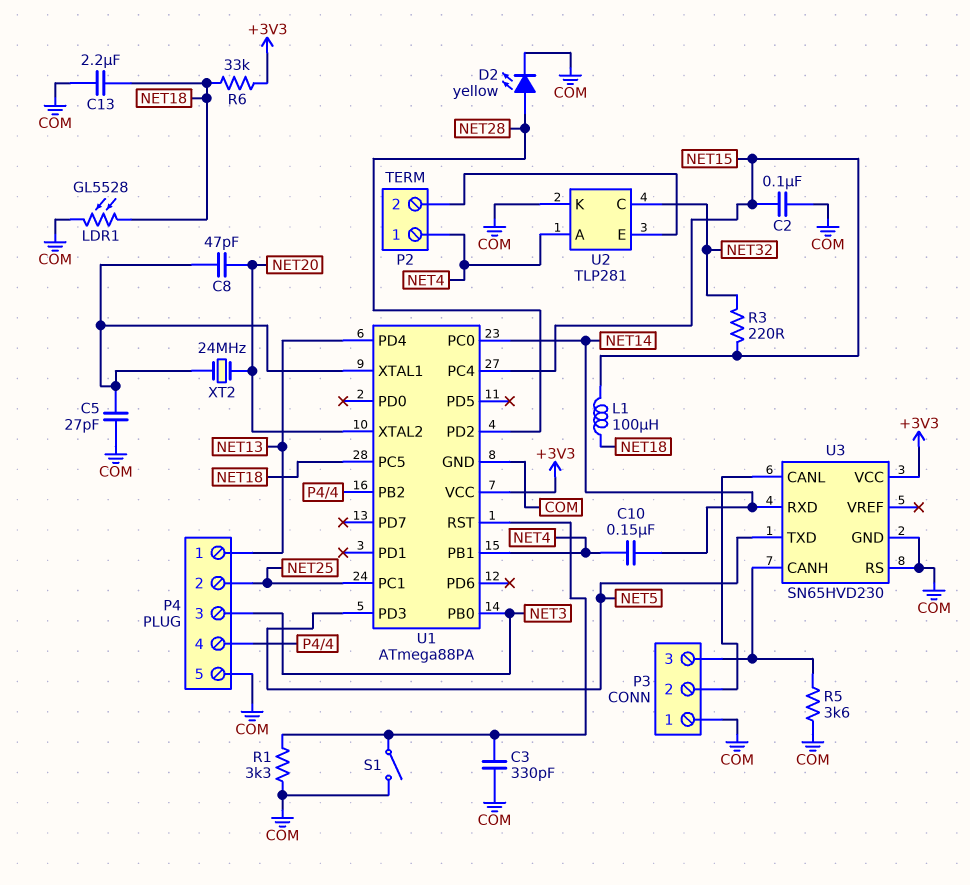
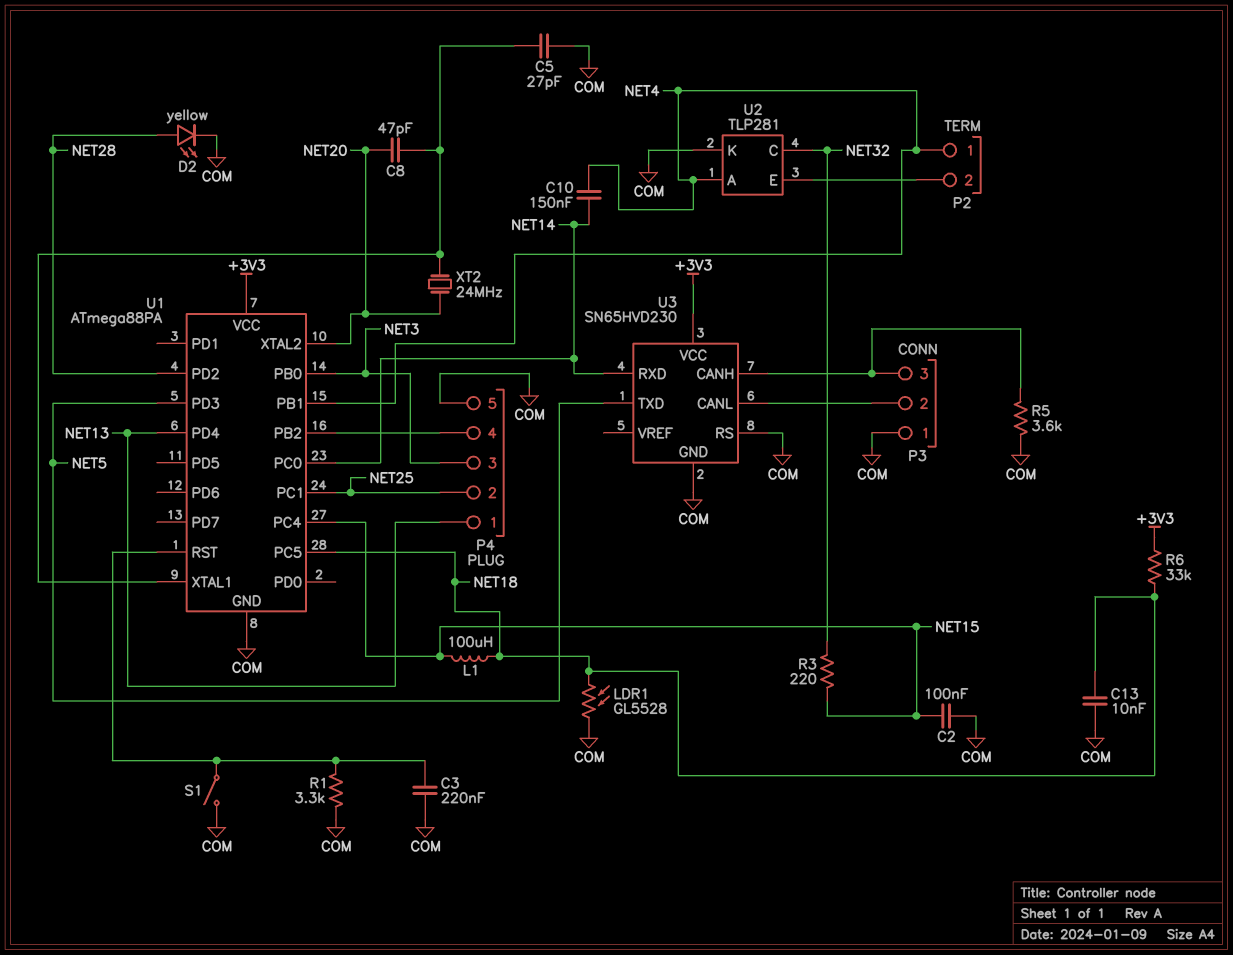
C3: 330pF (COM, U1/RST) -> 220nF (COM, U1/RST)
C13: 2.2uF (COM, NET18) -> 10nF (COM, NET18)

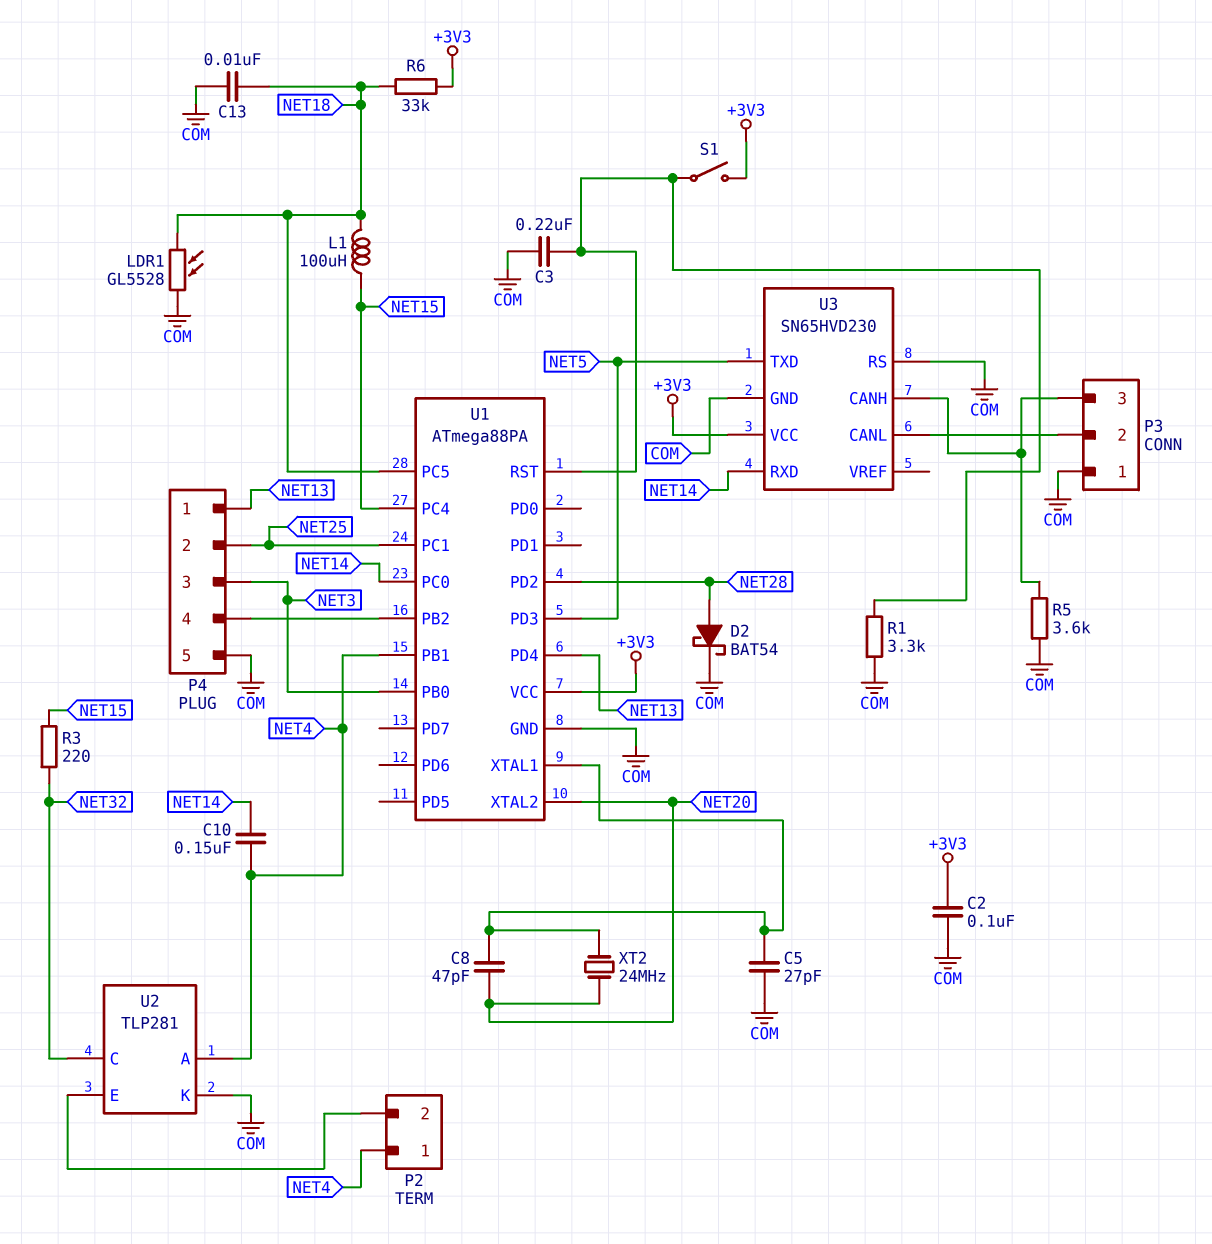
C2: 100nF (COM, NET15) -> 100nF (+3V3, COM)
D2: LED yellow (A NET28, K COM) -> schottky BAT54 (A NET28, K COM)
S1: switch (COM, U1/RST) -> switch (+3V3, U1/RST)

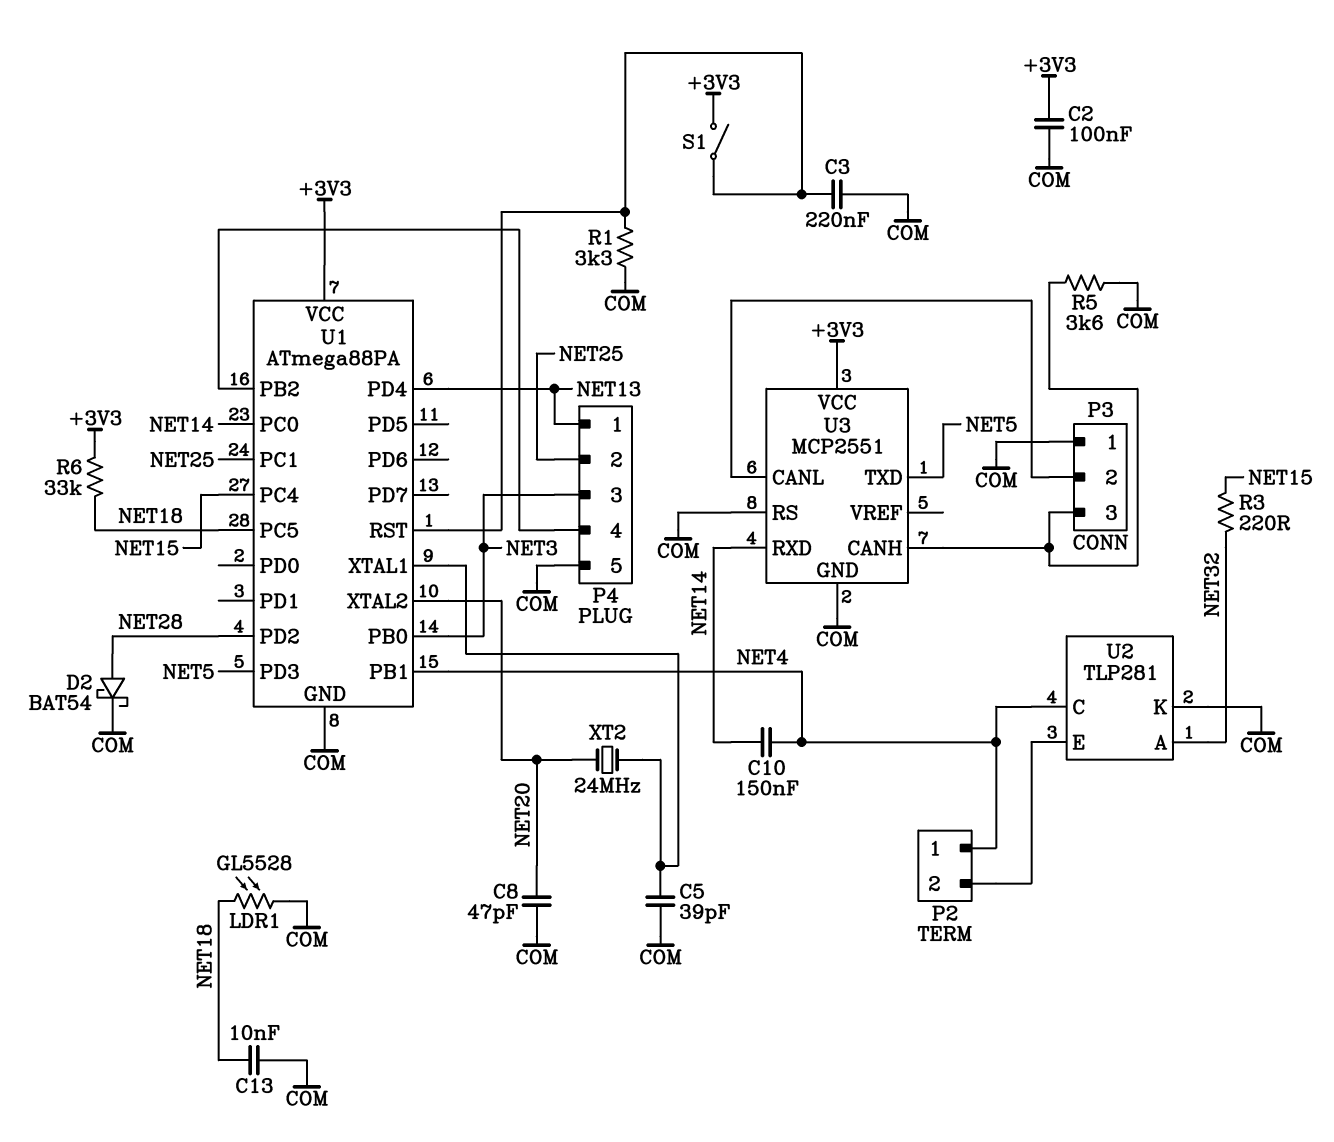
C5: 27pF (COM, U1/XTAL1) -> 39pF (COM, U1/XTAL1)
C8: 47pF (NET20, U1/XTAL1) -> 47pF (COM, NET20)
L1: 100uH (NET15, NET18) -> none
U2 pin A: NET4 -> NET32
U2 pin C: NET32 -> NET4
U3: SN65HVD230 -> MCP2551

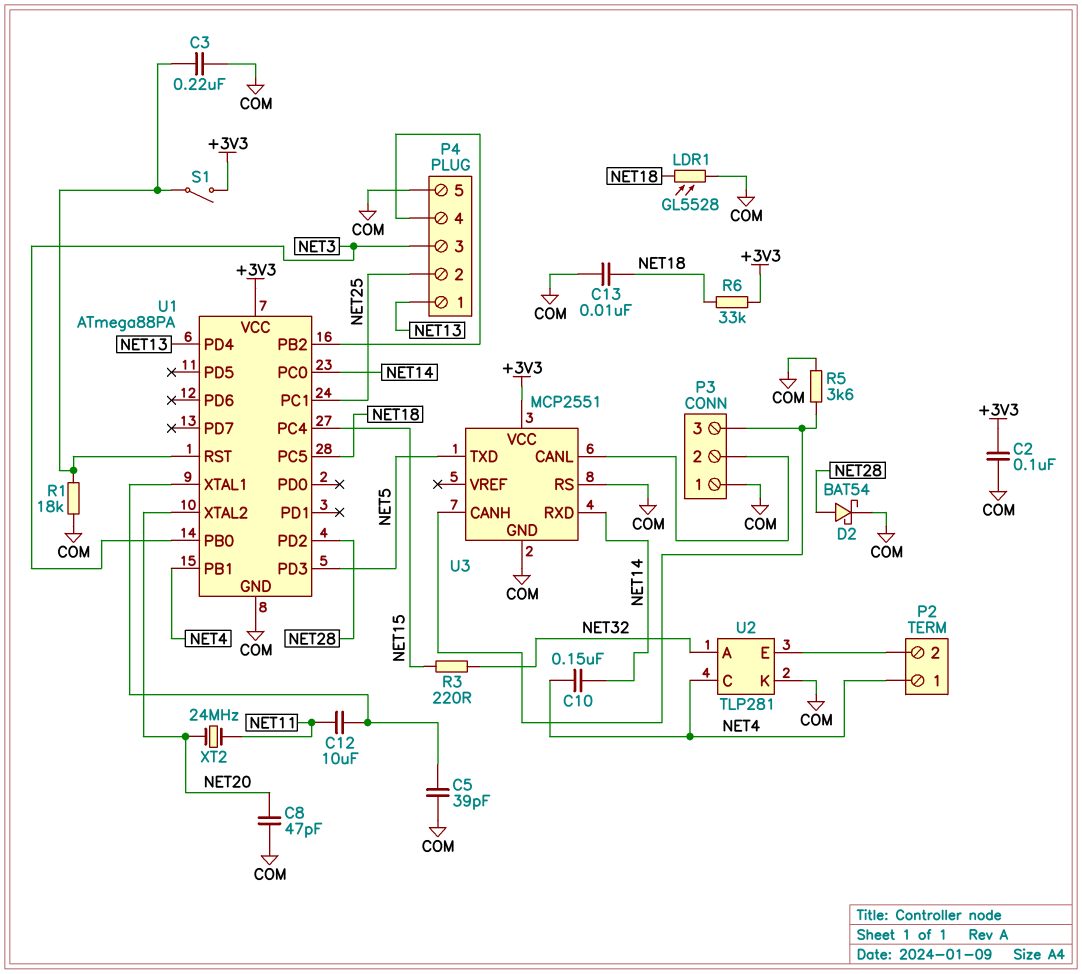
C12: none -> 10uF (NET11, U1/XTAL1)
R1: 3.3k (COM, U1/RST) -> 18k (COM, U1/RST)
XT2: 24MHz (NET20, U1/XTAL1) -> 24MHz (NET11, NET20)

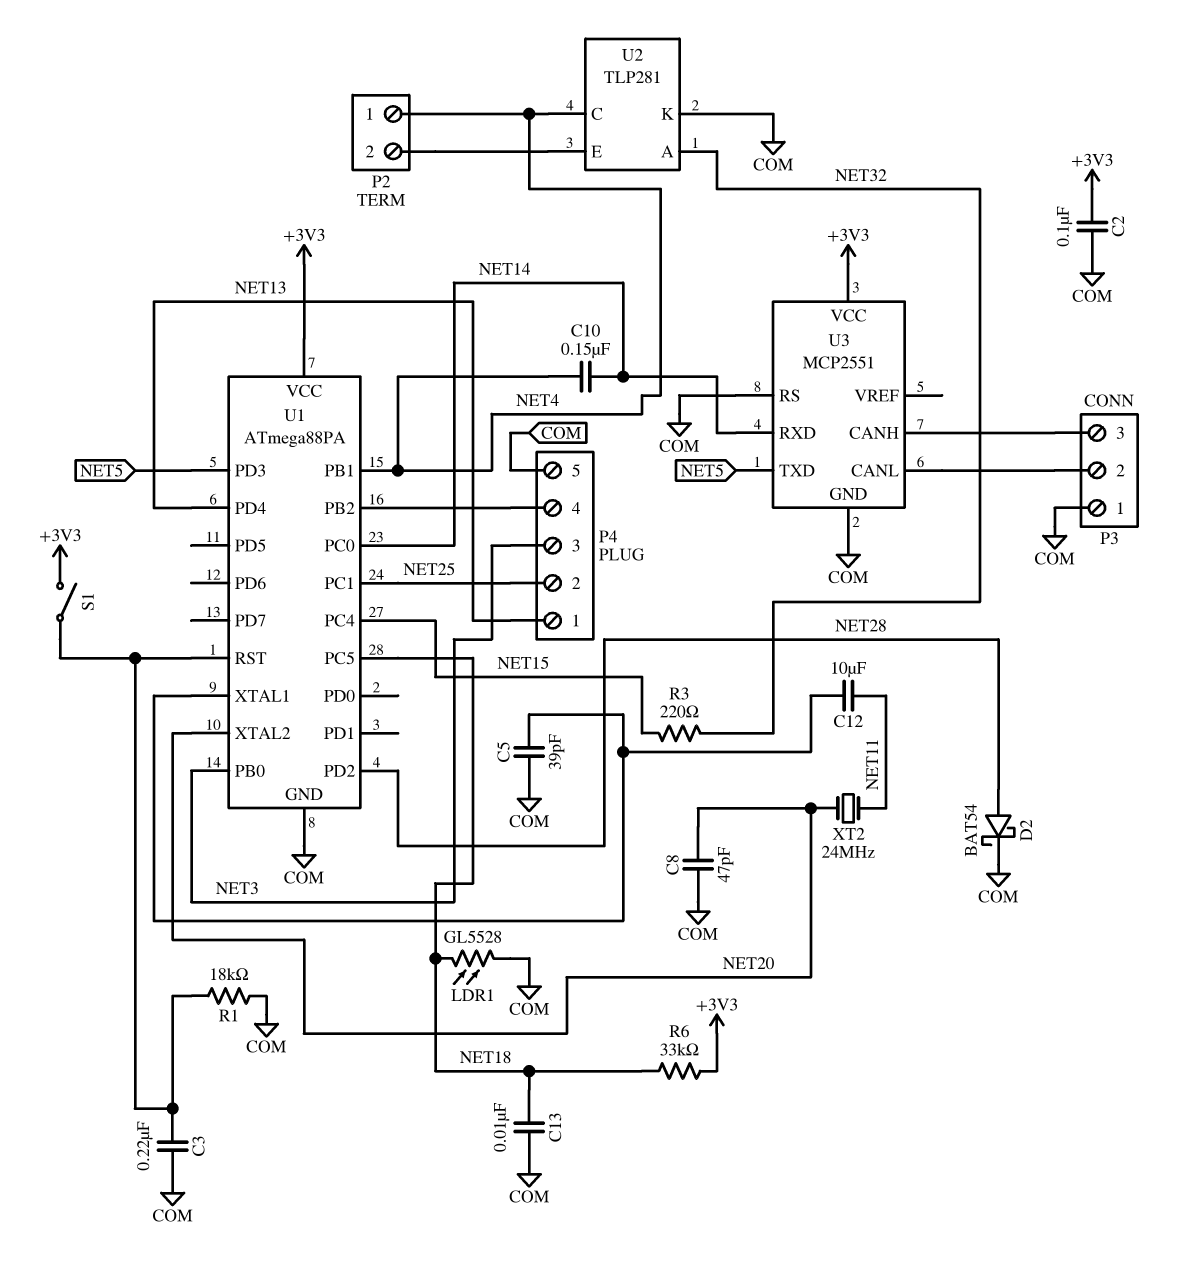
R5: 3.6k (COM, P3/3) -> none

